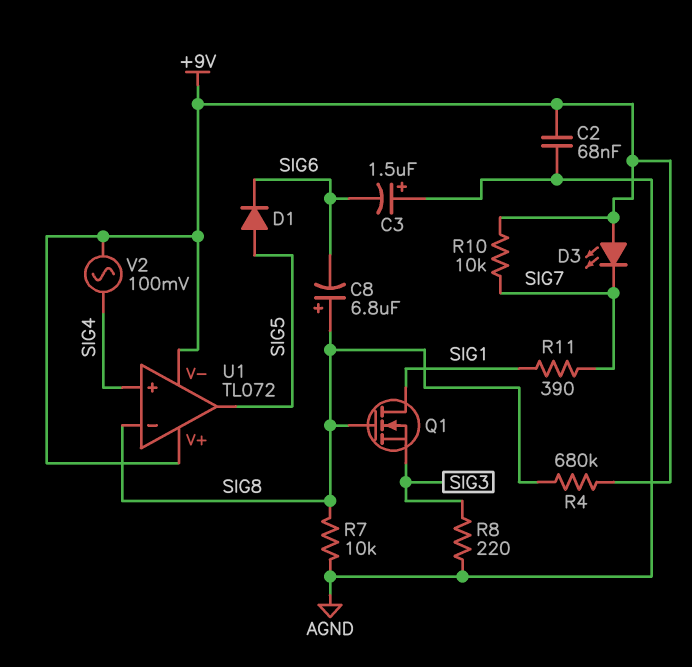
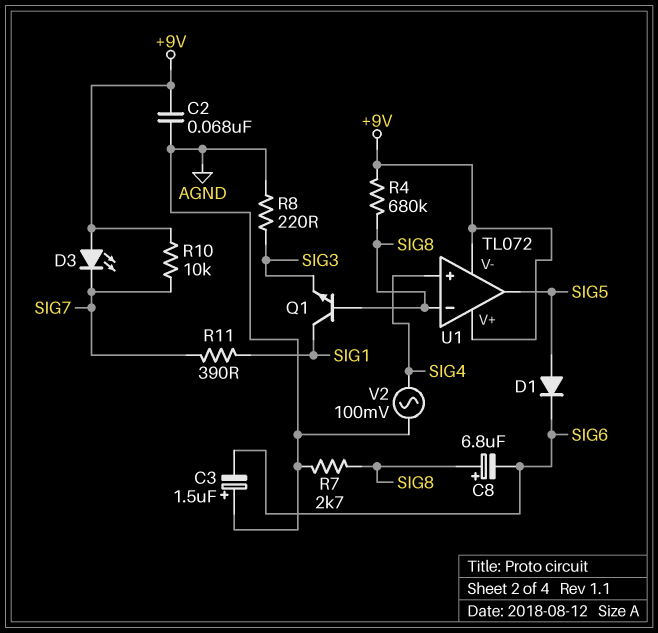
Q1: NMOS (G SIG8, D SIG1, S SIG3) -> NPN (B SIG8, C SIG1, E SIG3)
R7: 10k (AGND, SIG8) -> 2.7k (AGND, SIG8)
V2: AC 100mV (+9V, SIG4) -> AC 100mV (AGND, SIG4)

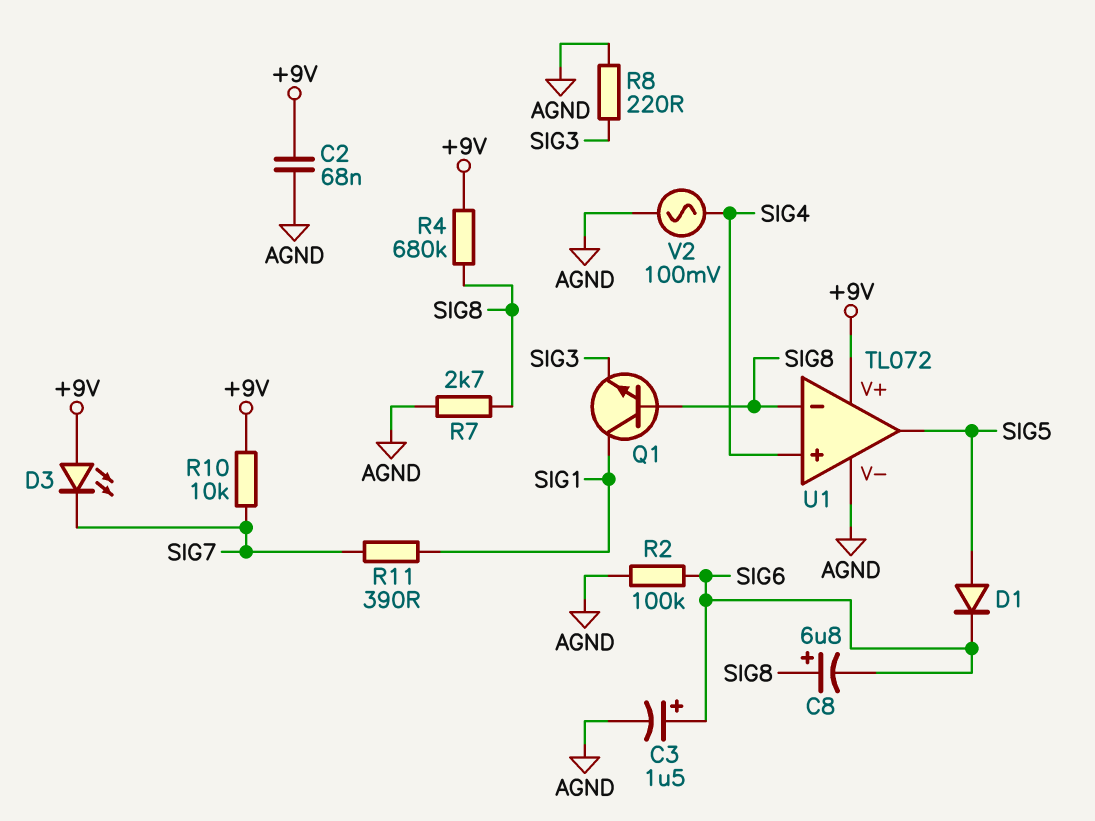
C3: 1.5uF (plus AGND, minus SIG6) -> 1.5uF (plus SIG6, minus AGND)
R2: none -> 100k (AGND, SIG6)
U1 pin V-: +9V -> AGND

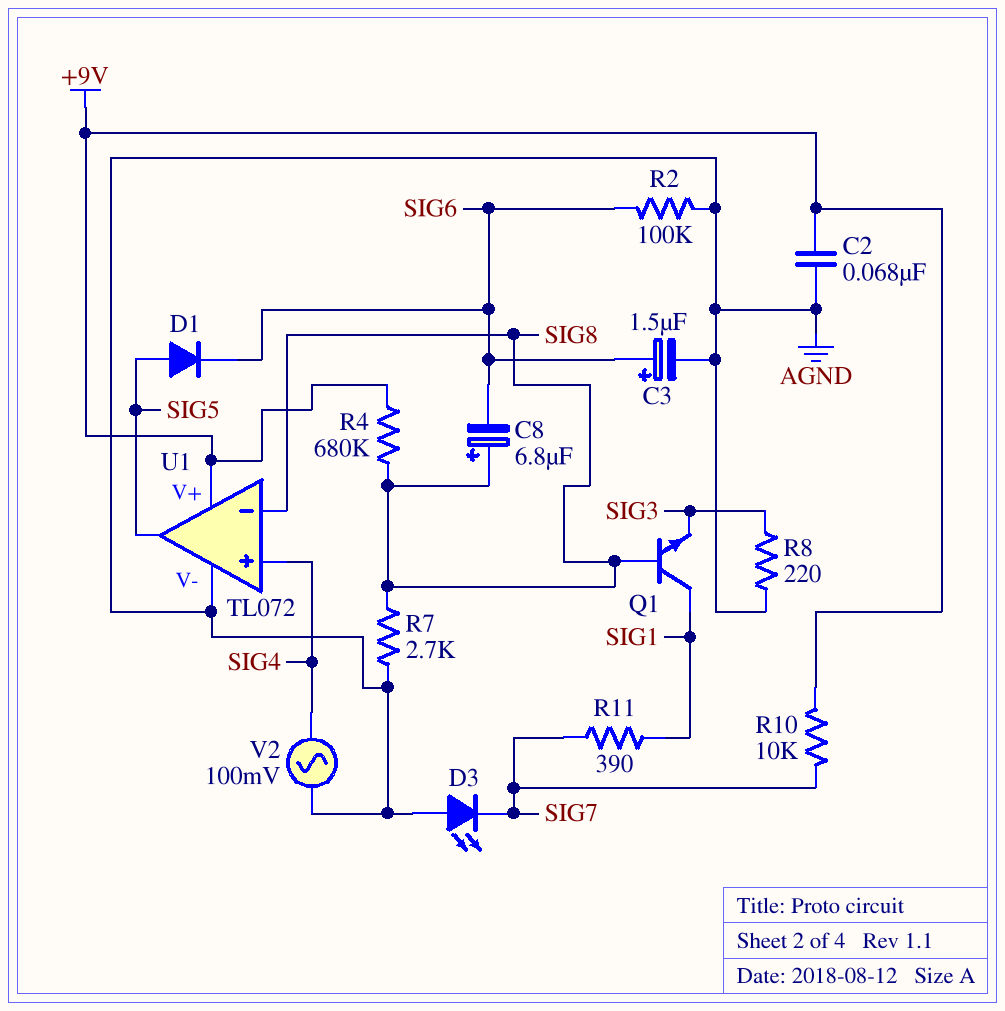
D3: LED (A +9V, K SIG7) -> LED (A AGND, K SIG7)

